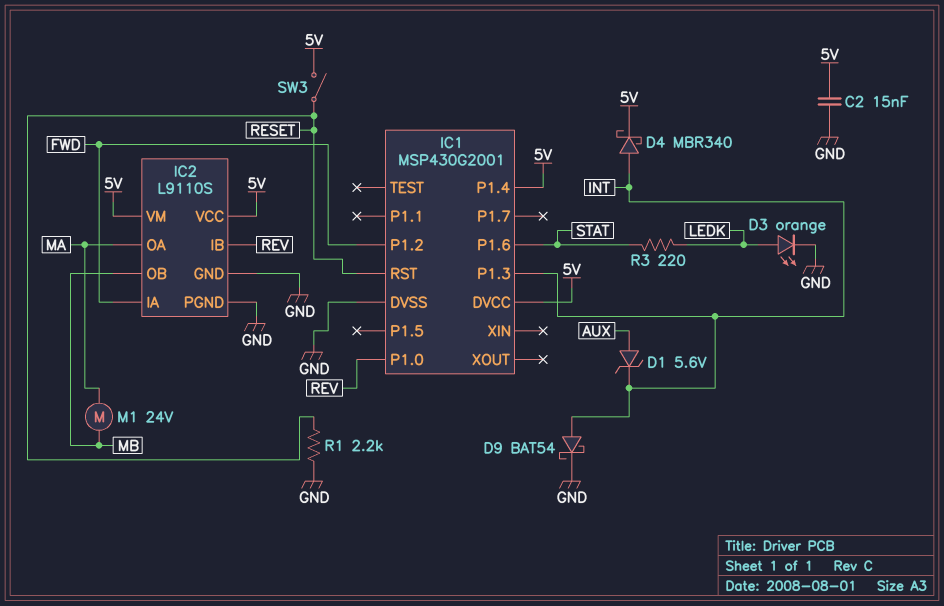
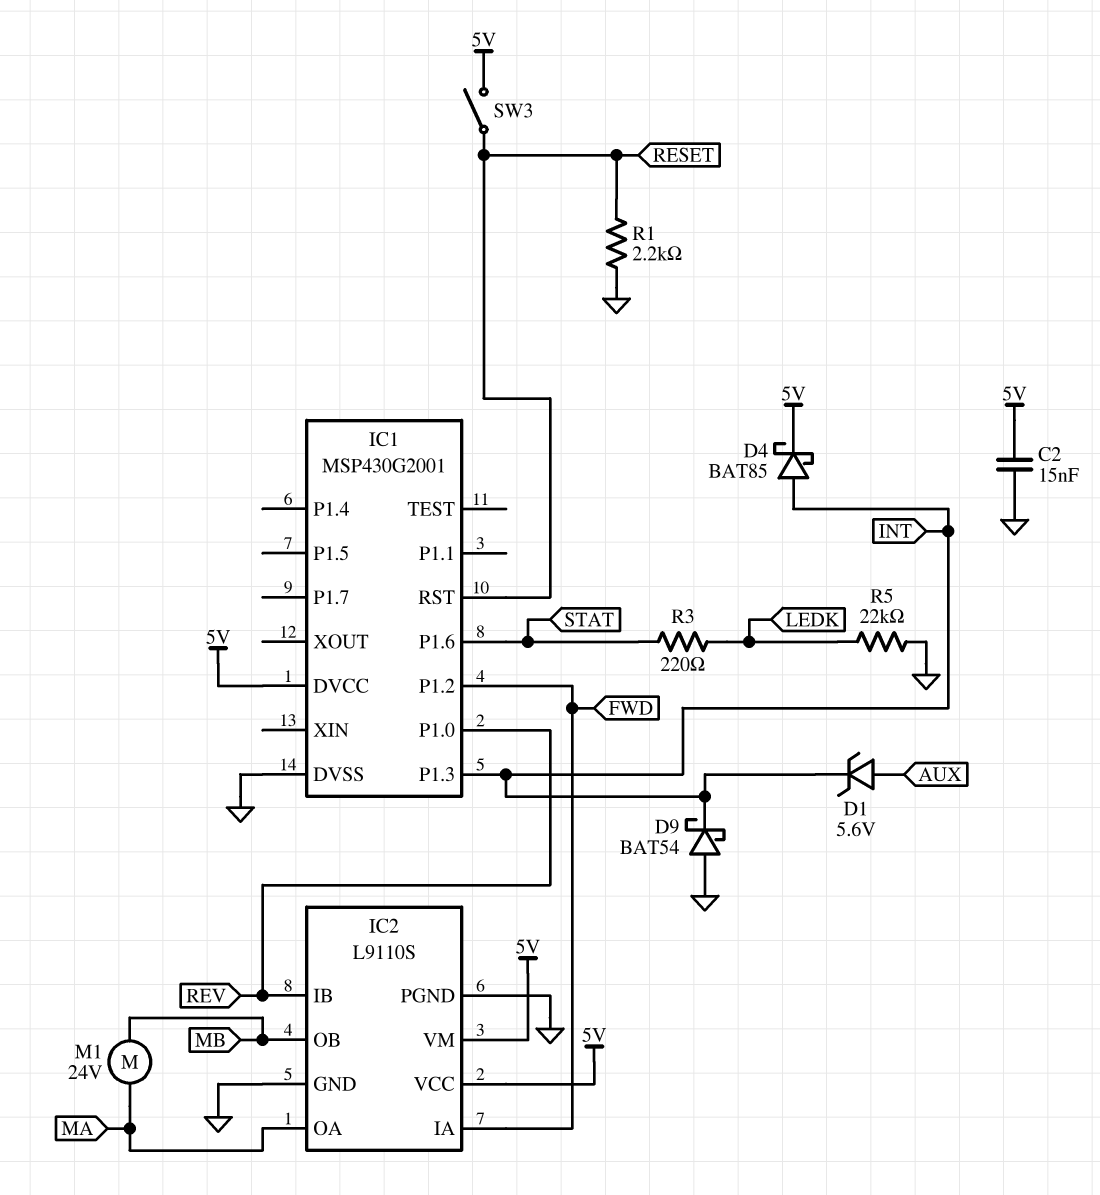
D3: LED orange (A LEDK, K GND) -> none
D4: schottky MBR340 (A INT, K 5V) -> schottky BAT85 (A INT, K 5V)
D9: schottky BAT54 (A INT, K GND) -> schottky BAT54 (A GND, K INT)
IC1 pin P1.4: 5V -> none
R5: none -> 22k (GND, LEDK)

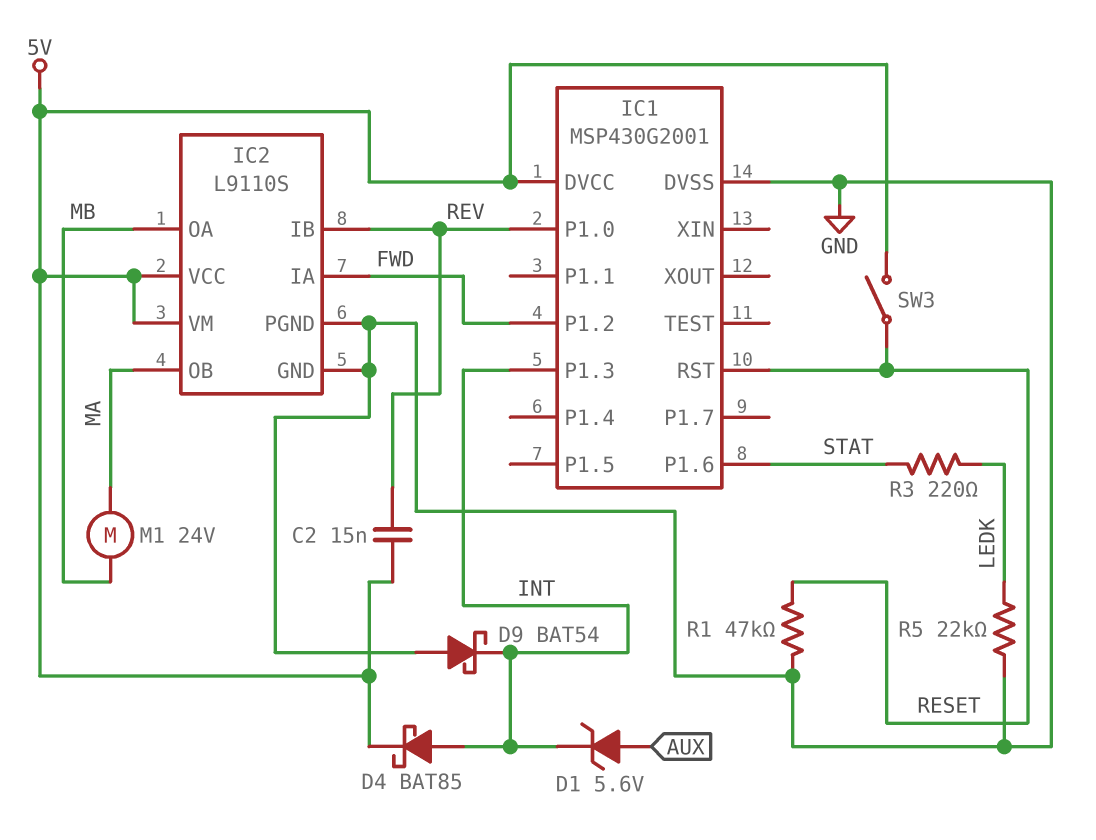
C2: 15nF (5V, GND) -> 15nF (5V, REV)
IC2 pin OA: MA -> MB
IC2 pin OB: MB -> MA
R1: 2.2k (GND, RESET) -> 47k (GND, RESET)

